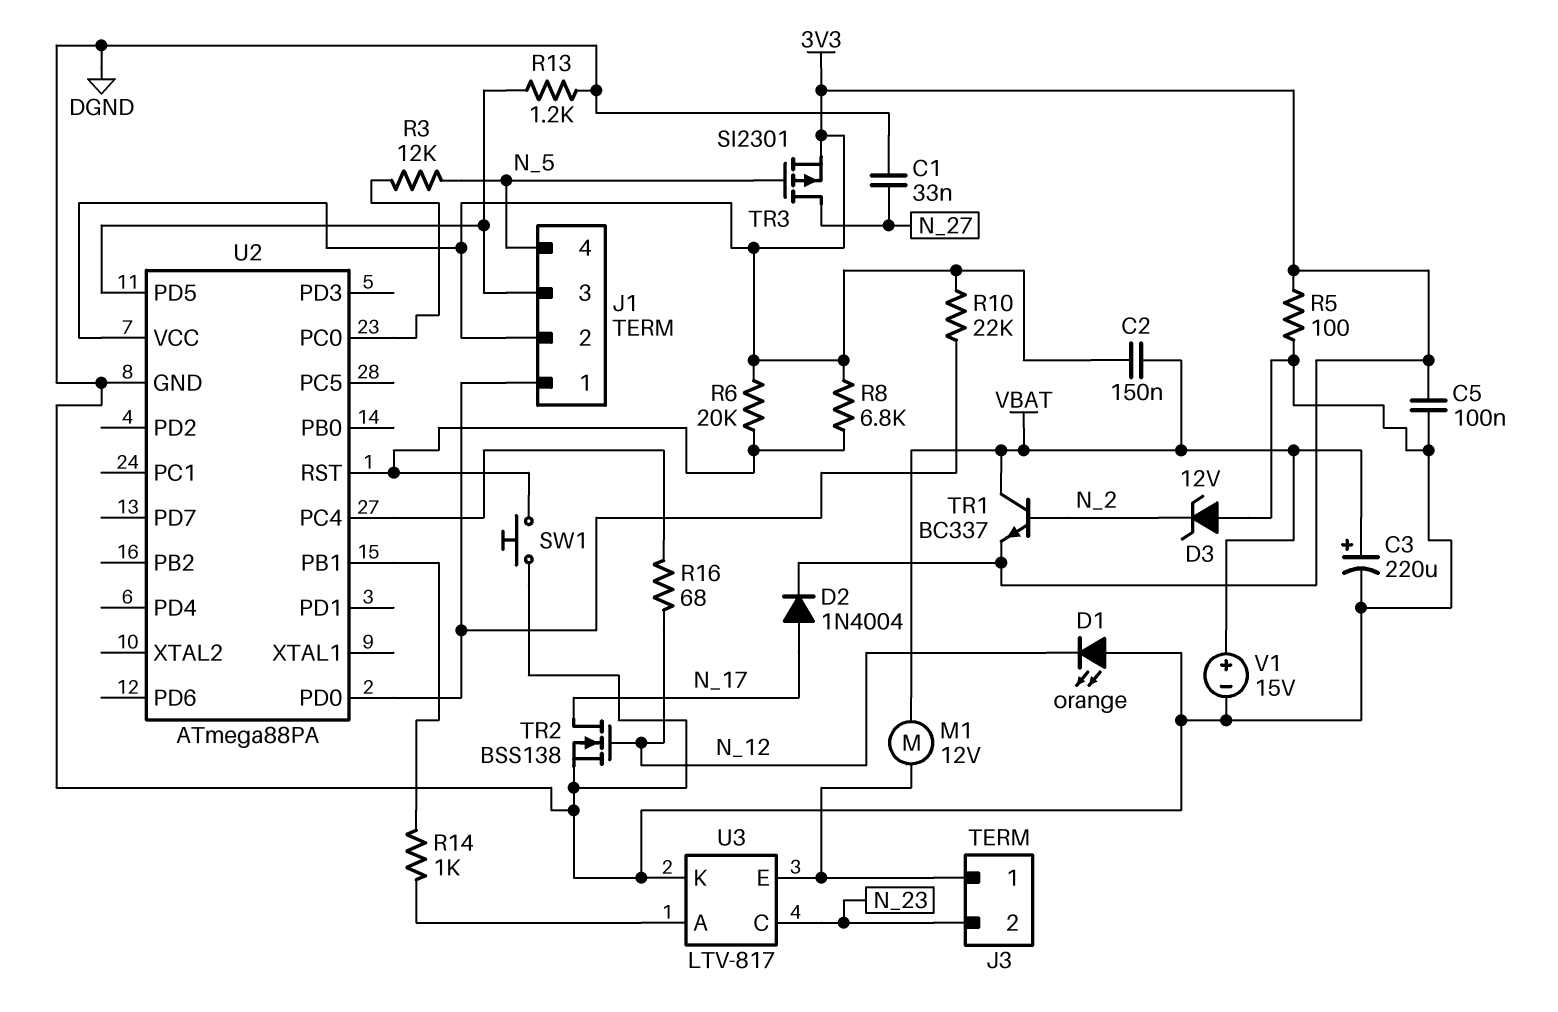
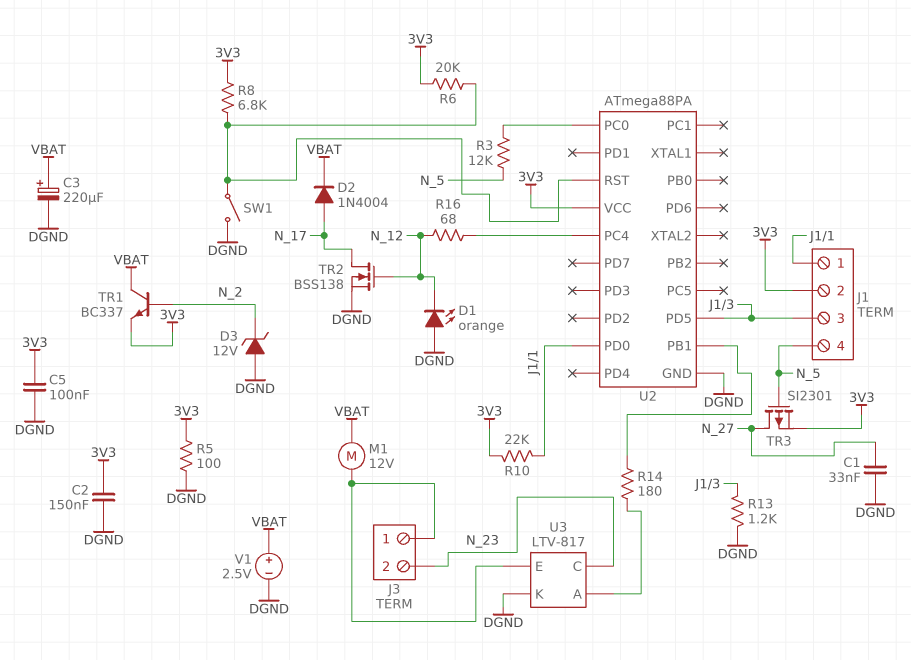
C2: 150nF (3V3, VBAT) -> 150nF (3V3, DGND)
D2: diode 1N4004 (A N_17, K 3V3) -> diode 1N4004 (A N_17, K VBAT)
R14: 1k (U2/PB1, U3/A) -> 180 (U2/PB1, U3/A)
SW1: button (DGND, U2/RST) -> switch (DGND, U2/RST)
V1: 15V (plus VBAT, minus DGND) -> 2.5V (plus VBAT, minus DGND)

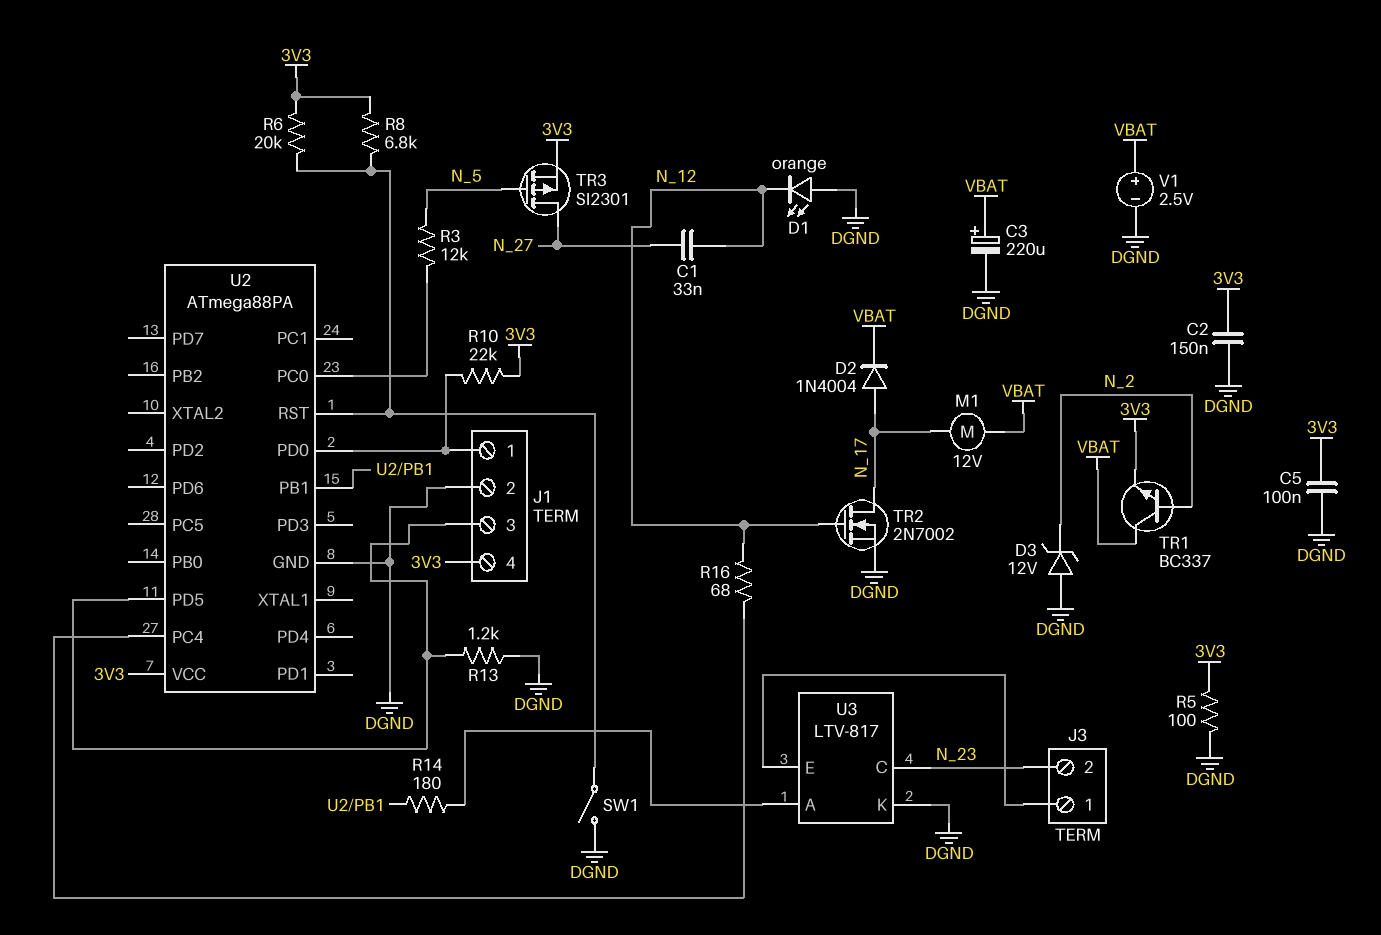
C1: 33nF (DGND, N_27) -> 33nF (N_12, N_27)
J1 pin 2: 3V3 -> DGND
J1 pin 4: N_5 -> 3V3
M1: motor 12V (J3/1, VBAT) -> motor 12V (N_17, VBAT)
TR2: NMOS BSS138 (G N_12, D N_17, S DGND) -> NMOS 2N7002 (G N_12, D N_17, S DGND)

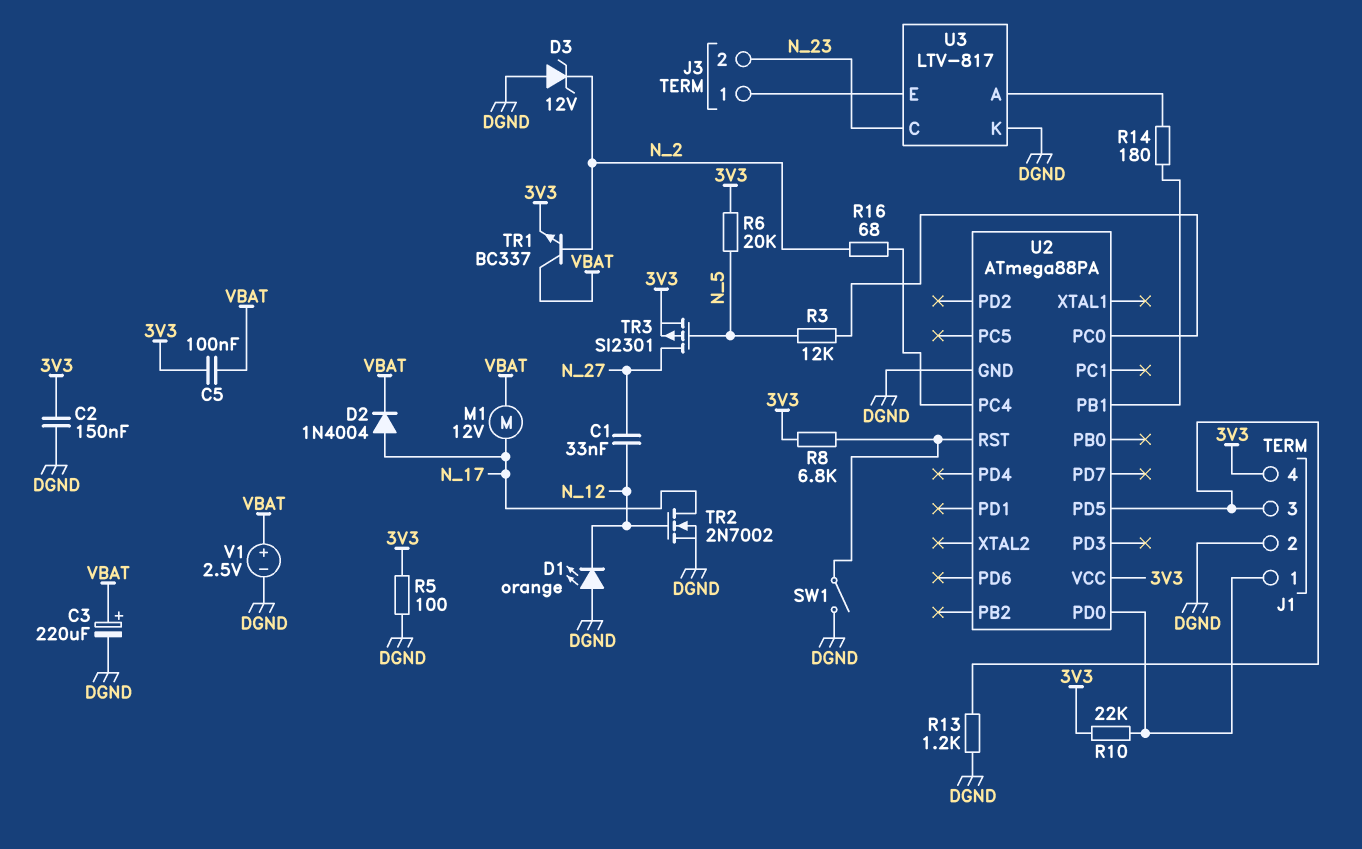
C5: 100nF (3V3, DGND) -> 100nF (3V3, VBAT)
R6: 20k (3V3, U2/RST) -> 20k (3V3, N_5)
R16: 68 (N_12, U2/PC4) -> 68 (N_2, U2/PC4)

